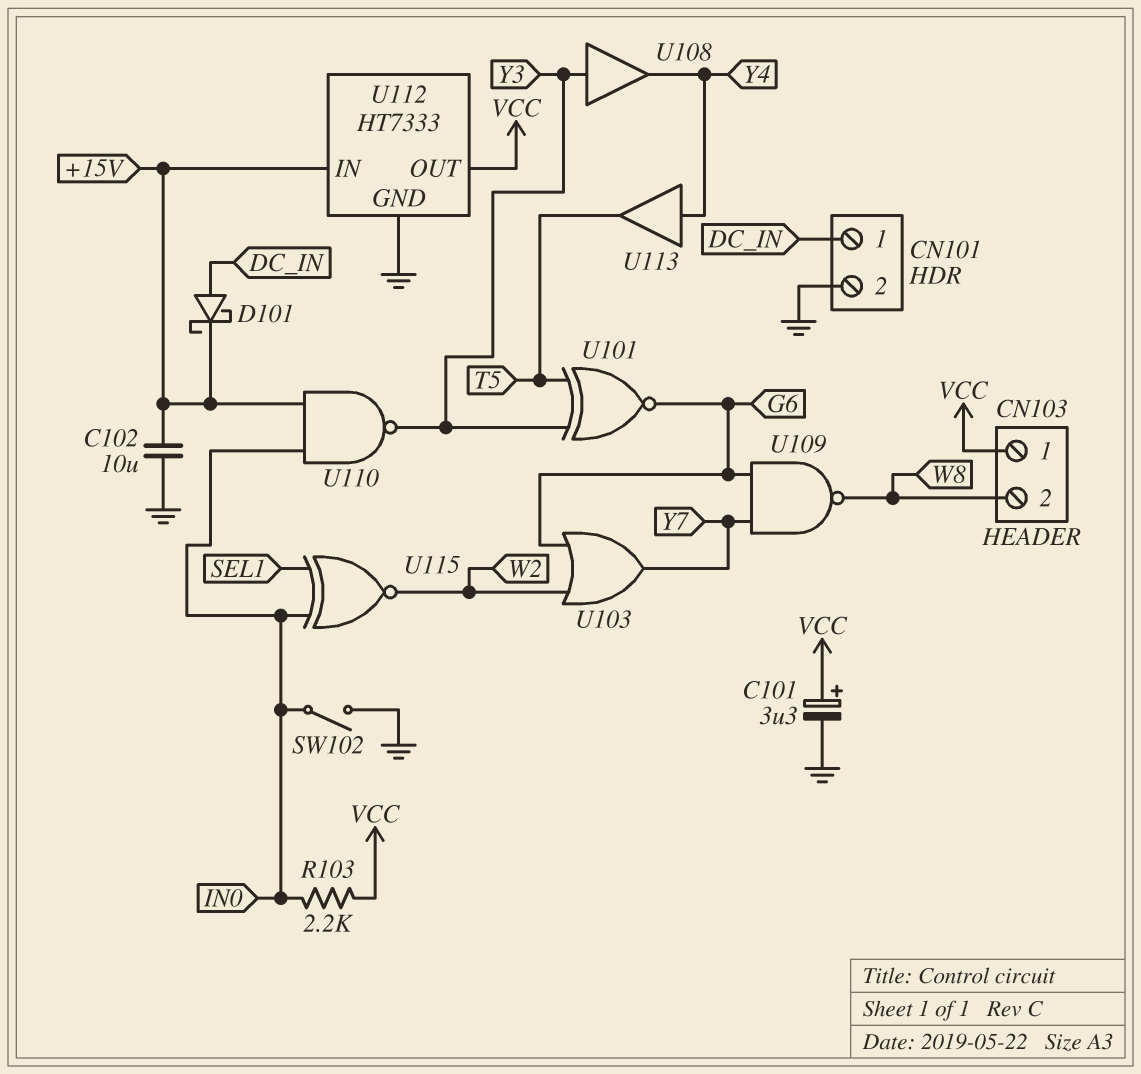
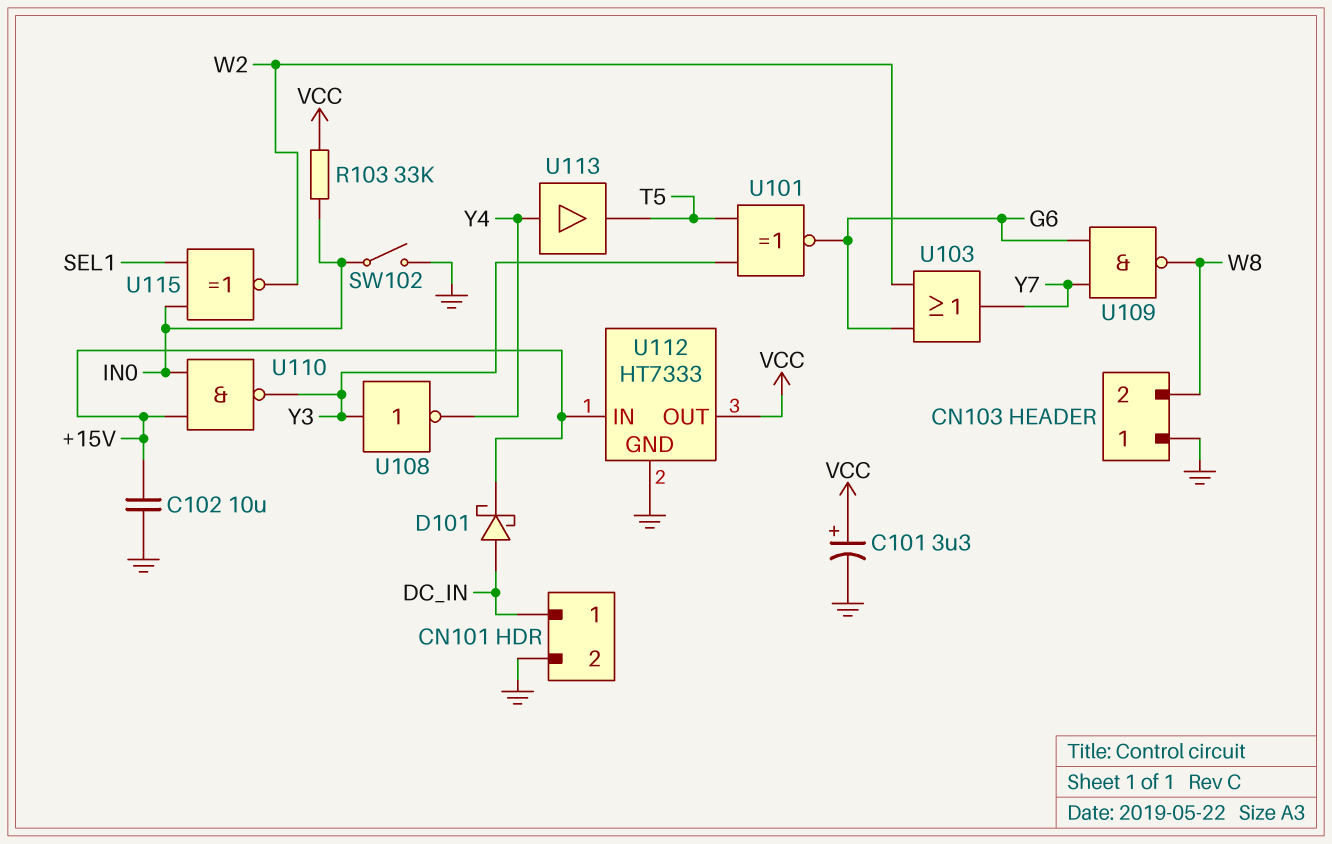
CN103 pin 1: VCC -> GND
R103: 2.2k (IN0, VCC) -> 33k (IN0, VCC)
U108: buffer (in Y3, out Y4) -> NOT (in Y3, out Y4)

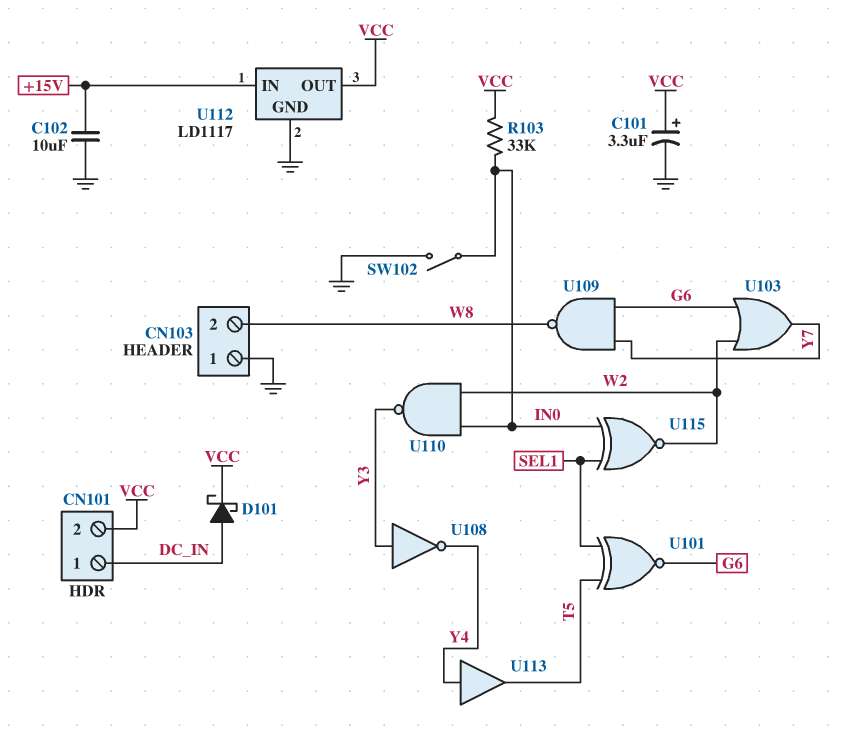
CN101 pin 2: GND -> VCC
D101: schottky (A DC_IN, K +15V) -> schottky (A DC_IN, K VCC)
U101: XNOR (in T5, in Y3, out G6) -> XNOR (in SEL1, in T5, out G6)
U110: NAND (in +15V, in IN0, out Y3) -> NAND (in IN0, in W2, out Y3)
U112: HT7333 -> LD1117

